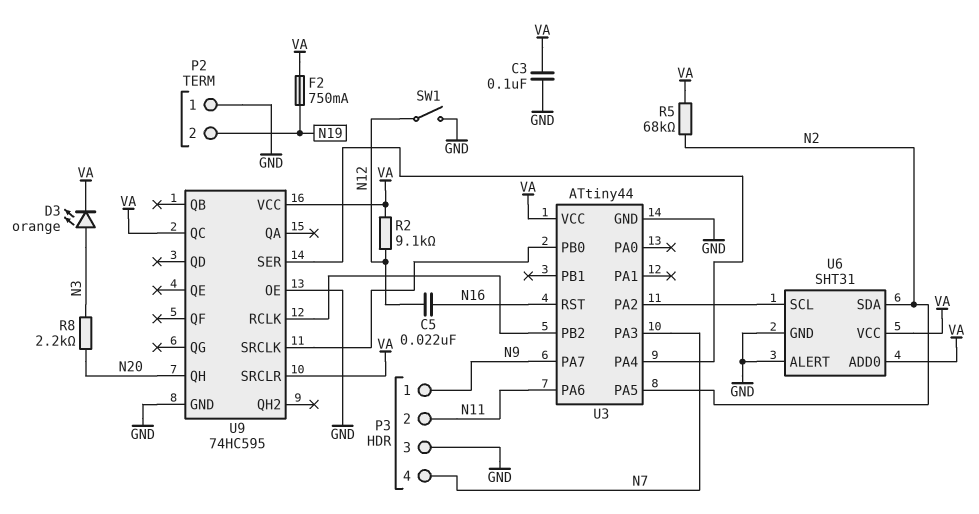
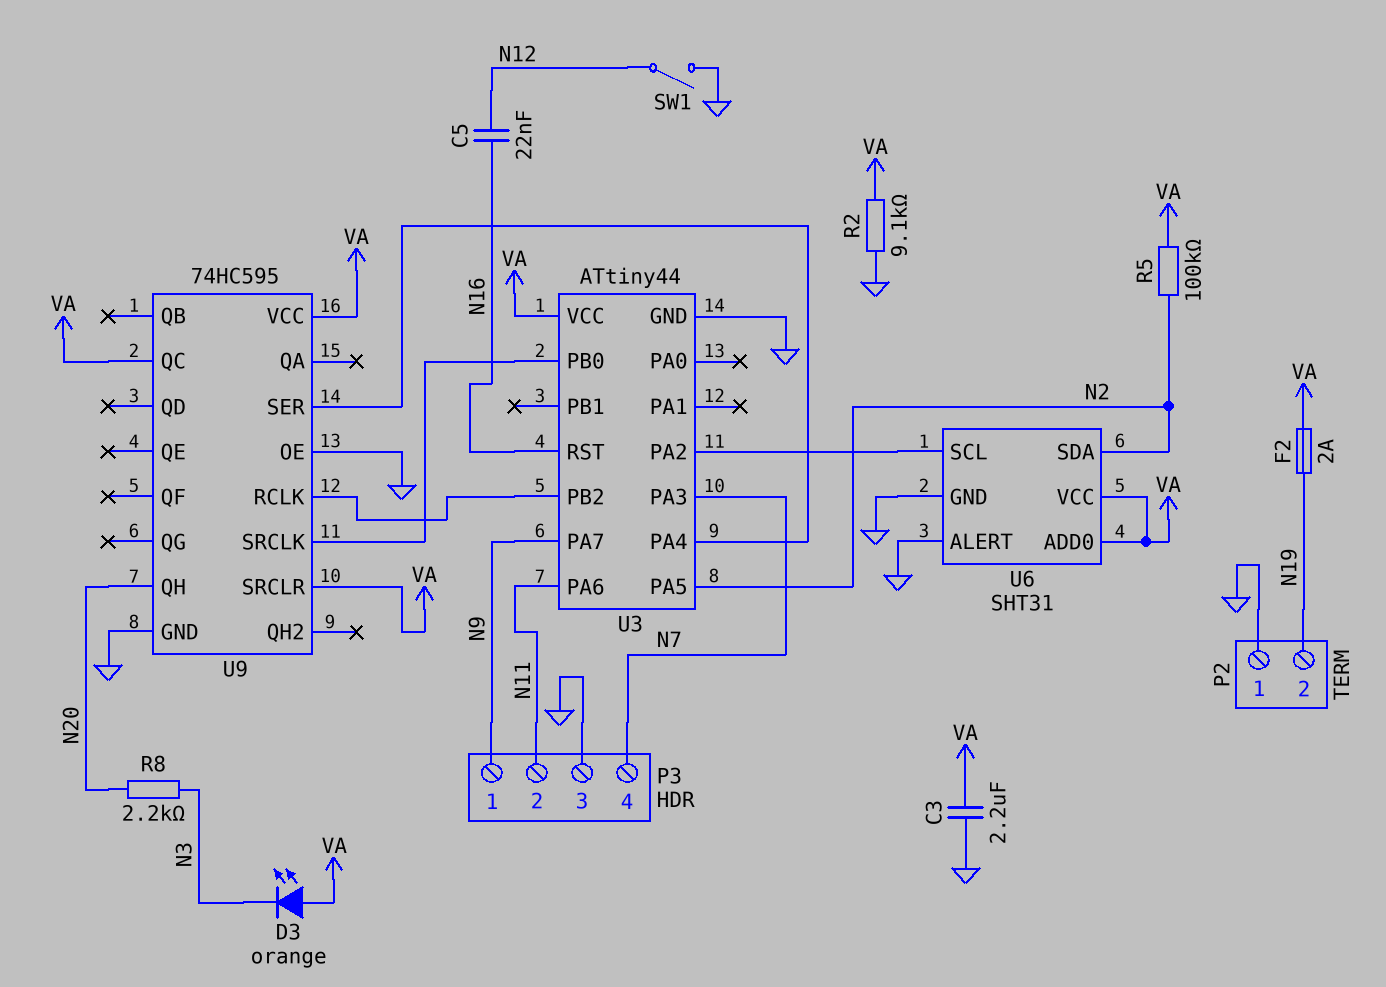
C3: 100nF (GND, VA) -> 2.2uF (GND, VA)
D3: LED orange (A N3, K VA) -> LED orange (A VA, K N3)
F2: 750mA (N19, VA) -> 2A (N19, VA)
R2: 9.1k (N12, VA) -> 9.1k (GND, VA)
R5: 68k (N2, VA) -> 100k (N2, VA)

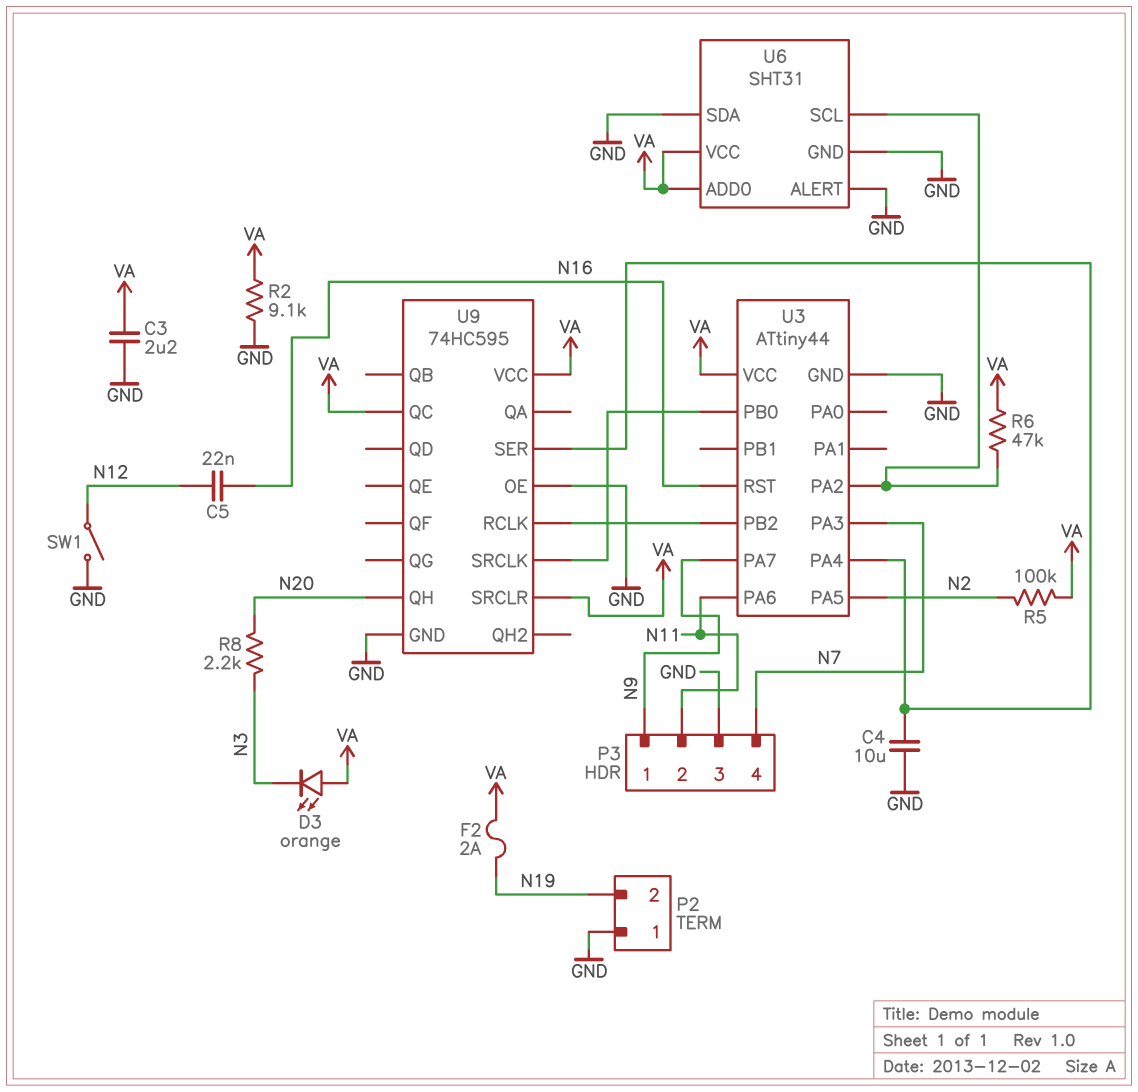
C4: none -> 10uF (GND, U3/PA4)
R6: none -> 47k (U3/PA2, VA)
U6 pin SDA: N2 -> GND

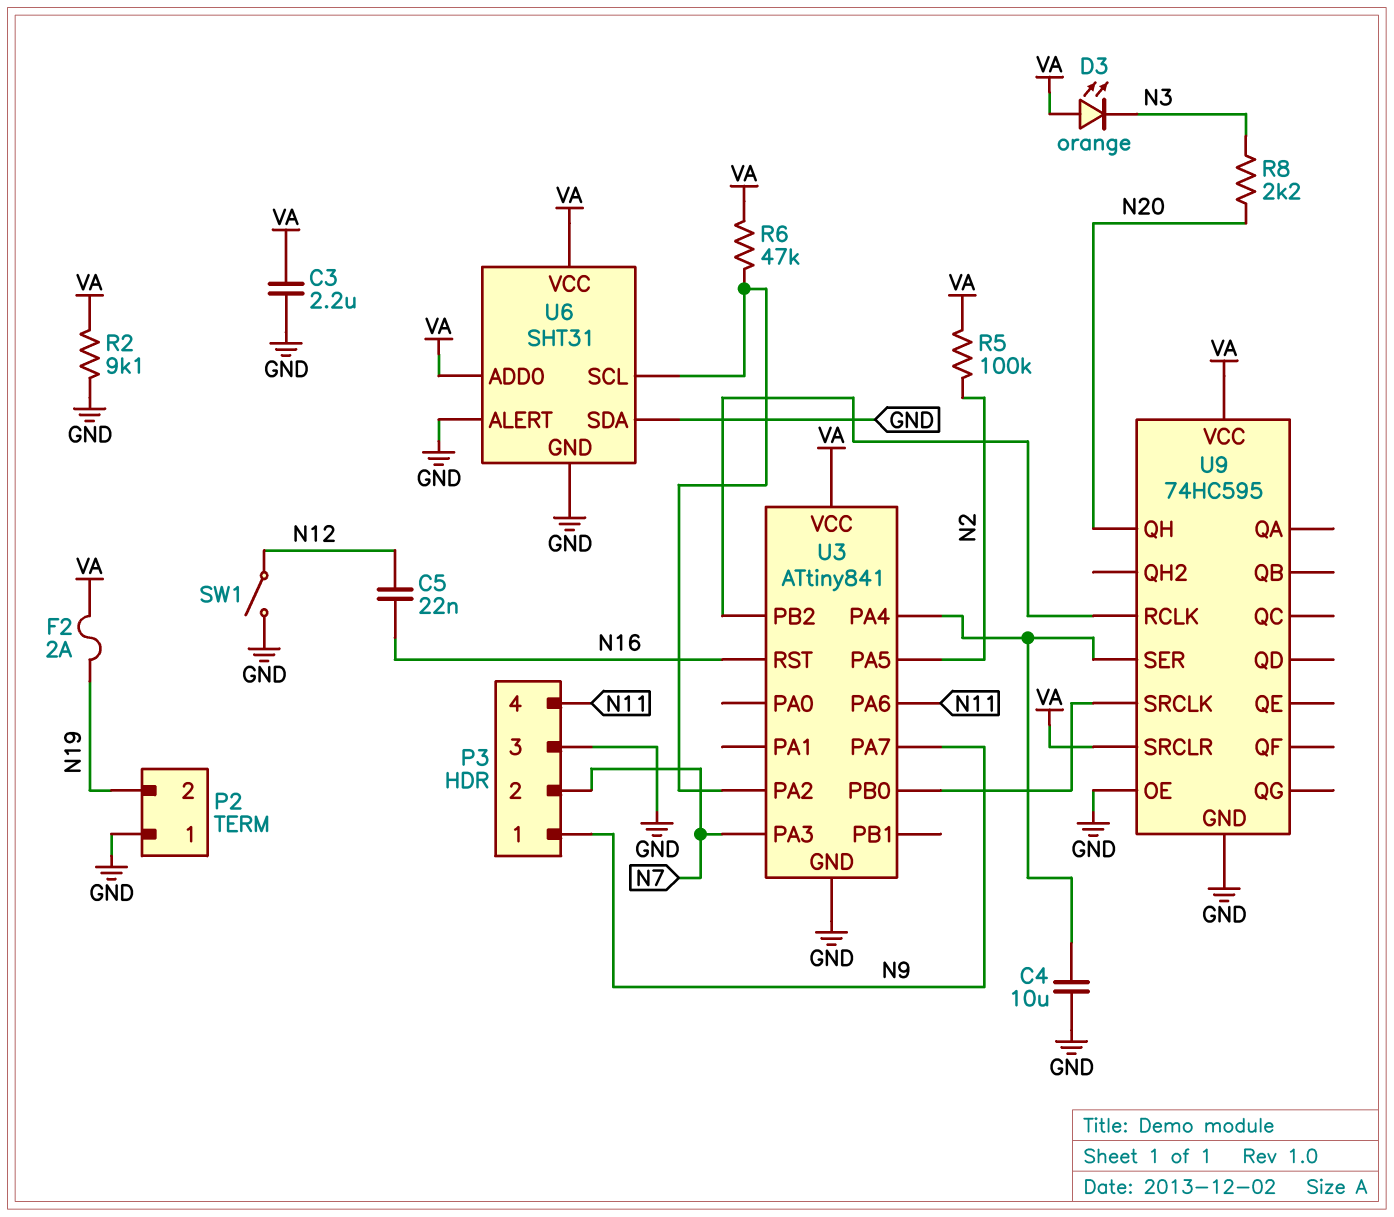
P3 pin 2: N11 -> N7
P3 pin 4: N7 -> N11
U3: ATtiny44 -> ATtiny841
U9 pin QC: VA -> none

